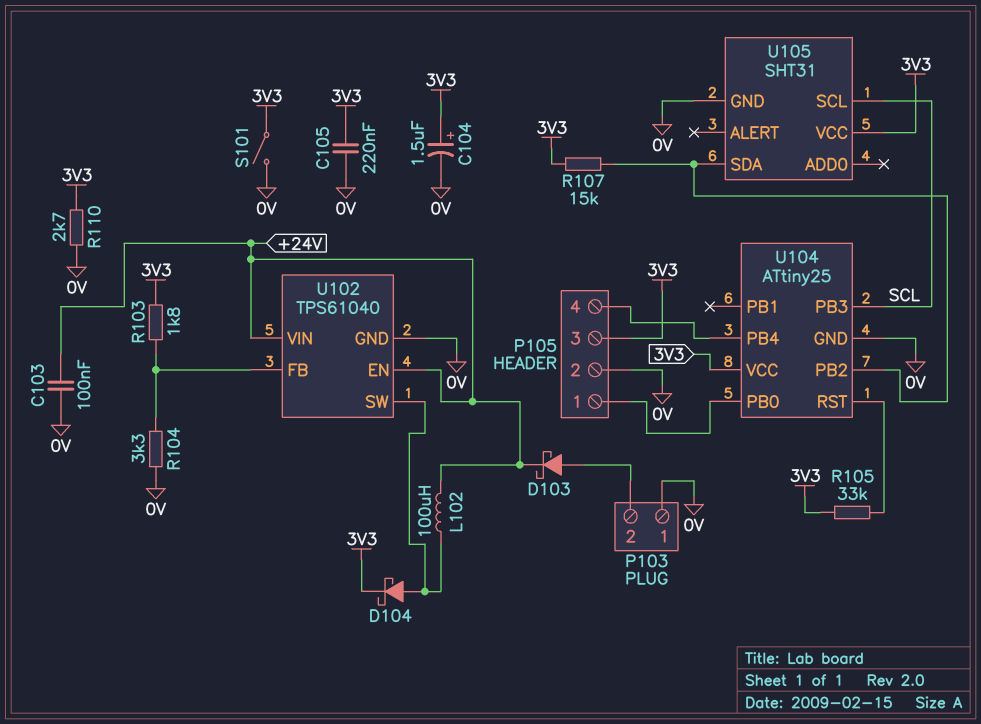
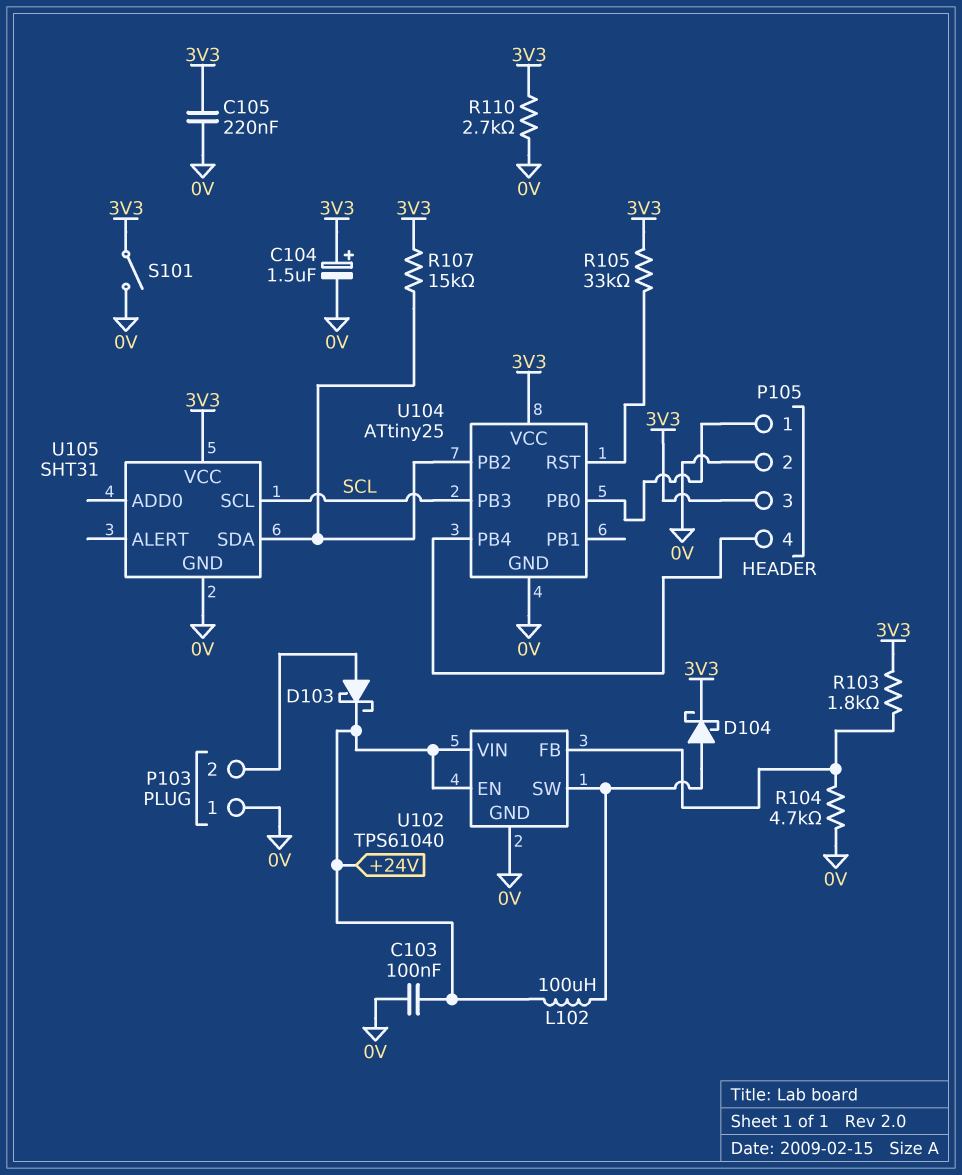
R104: 3.3k (0V, U102/FB) -> 4.7k (0V, U102/FB)

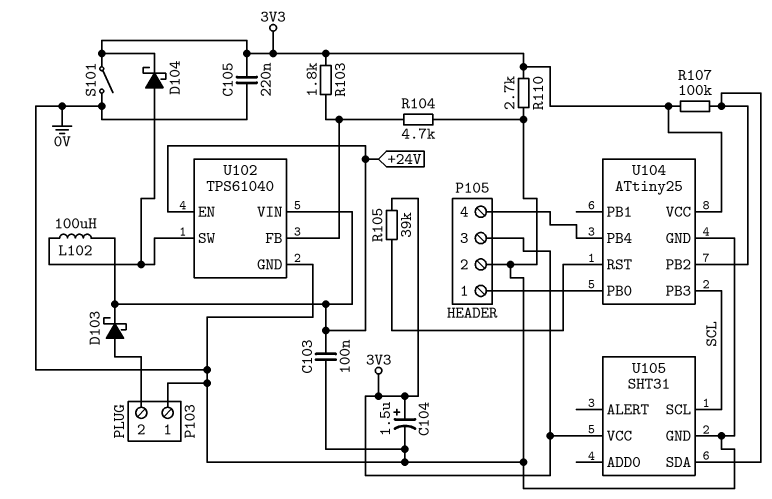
R105: 33k (3V3, U104/RST) -> 39k (3V3, U104/RST)
R107: 15k (3V3, U104/PB2) -> 100k (3V3, U104/PB2)

